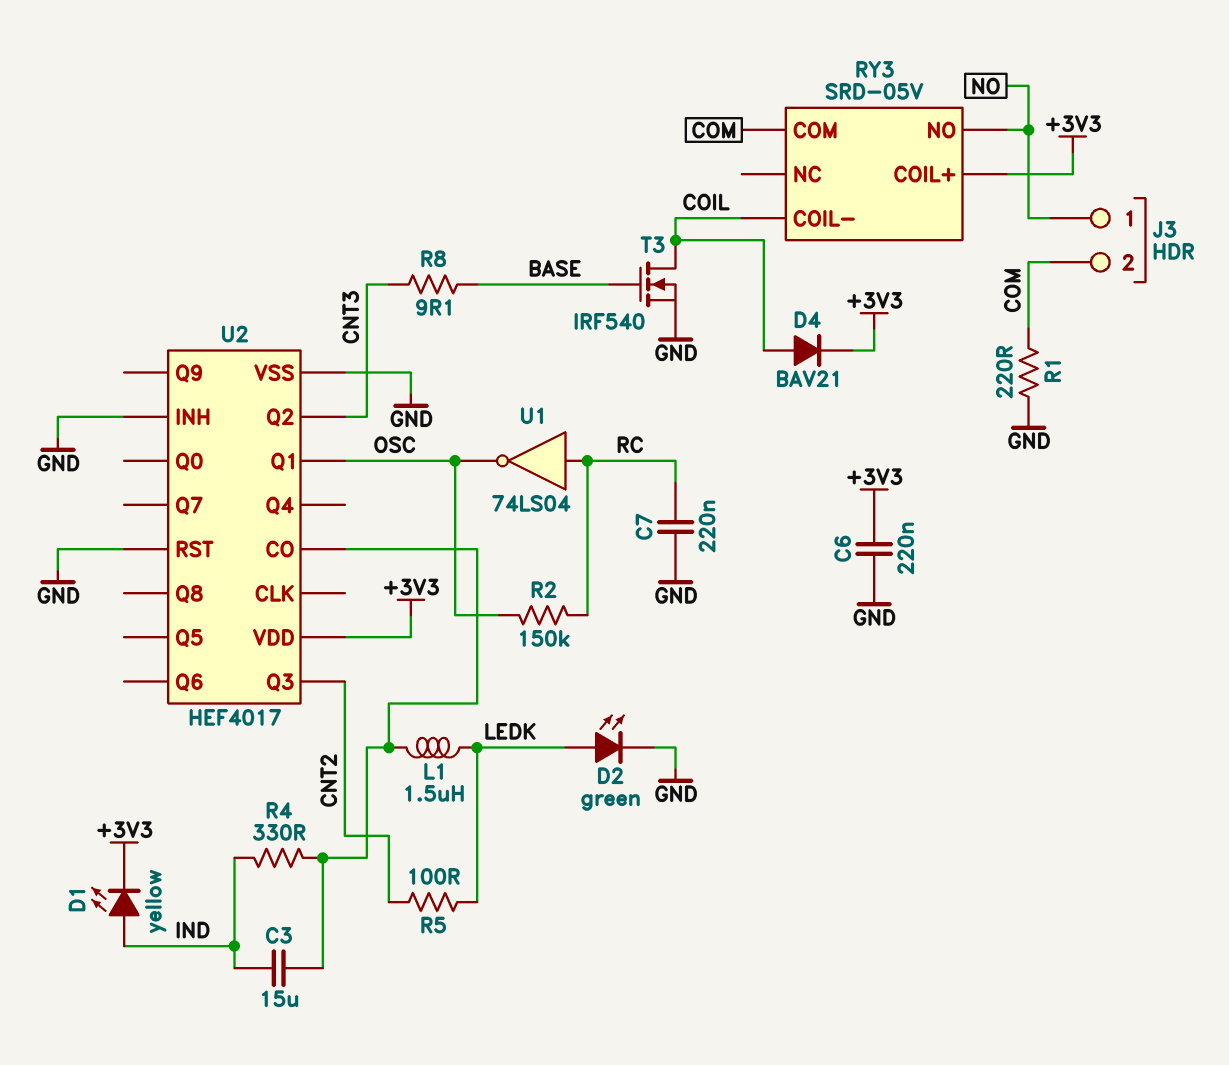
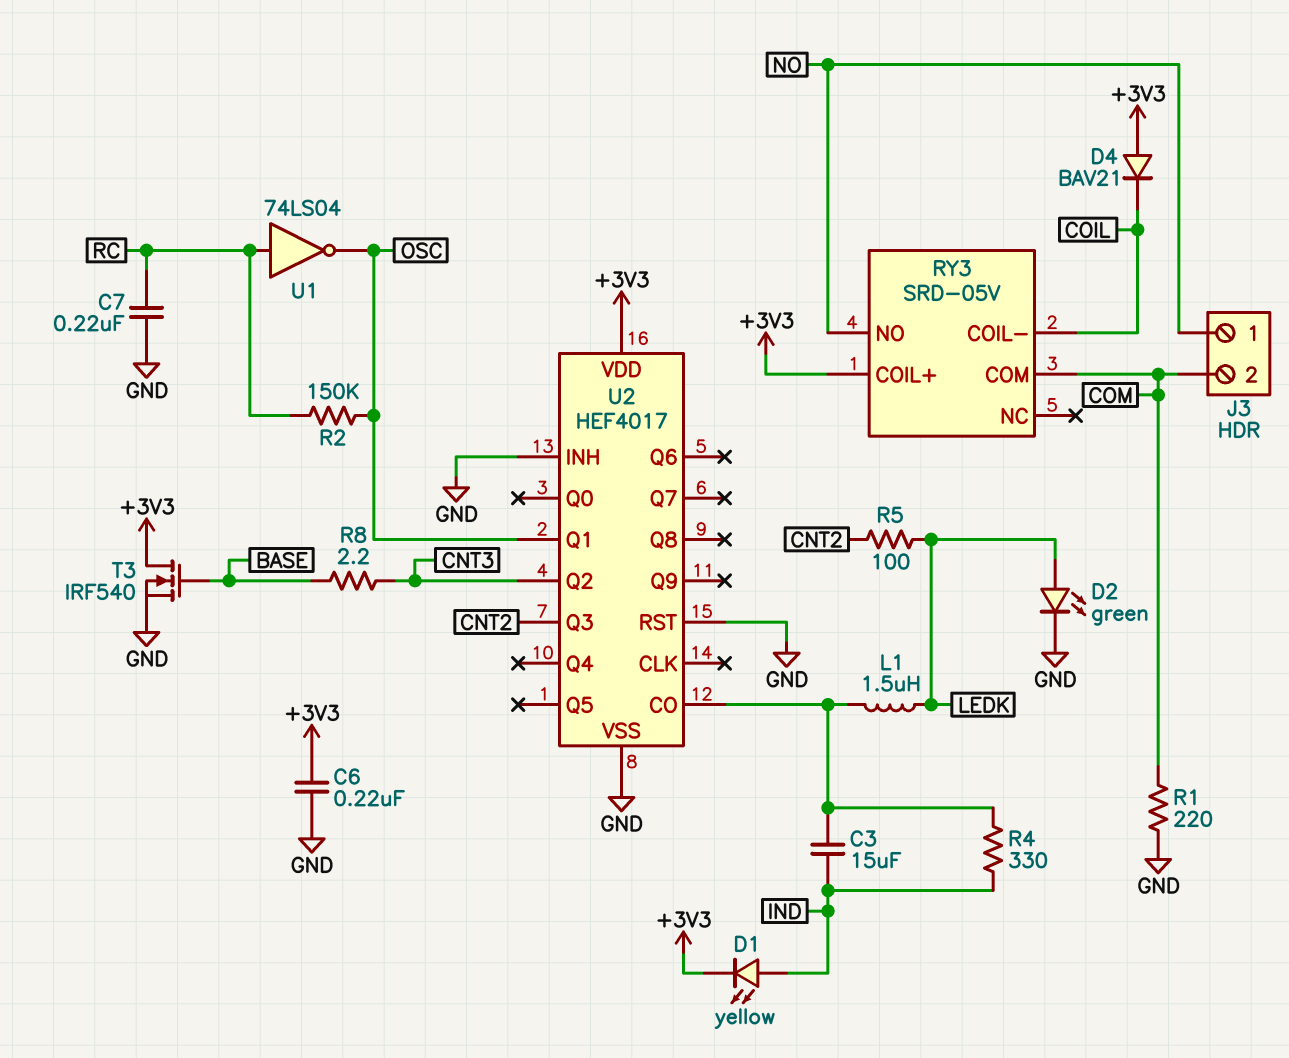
D4: diode BAV21 (A COIL, K +3V3) -> diode BAV21 (A +3V3, K COIL)
R8: 9.1 (BASE, CNT3) -> 2.2 (BASE, CNT3)
T3: NMOS IRF540 (G BASE, D COIL, S GND) -> NMOS IRF540 (G BASE, D +3V3, S GND)

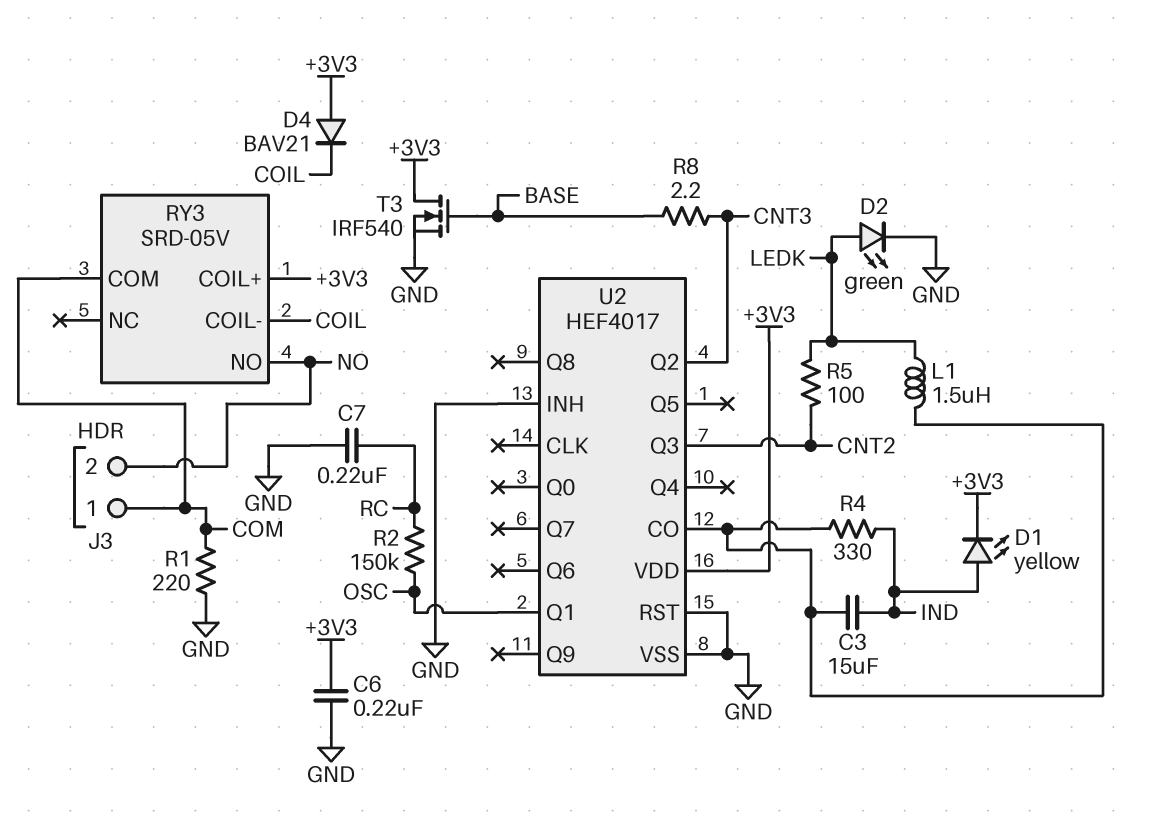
J3 pin 1: NO -> COM
J3 pin 2: COM -> NO
U1: NOT 74LS04 (in RC, out OSC) -> none

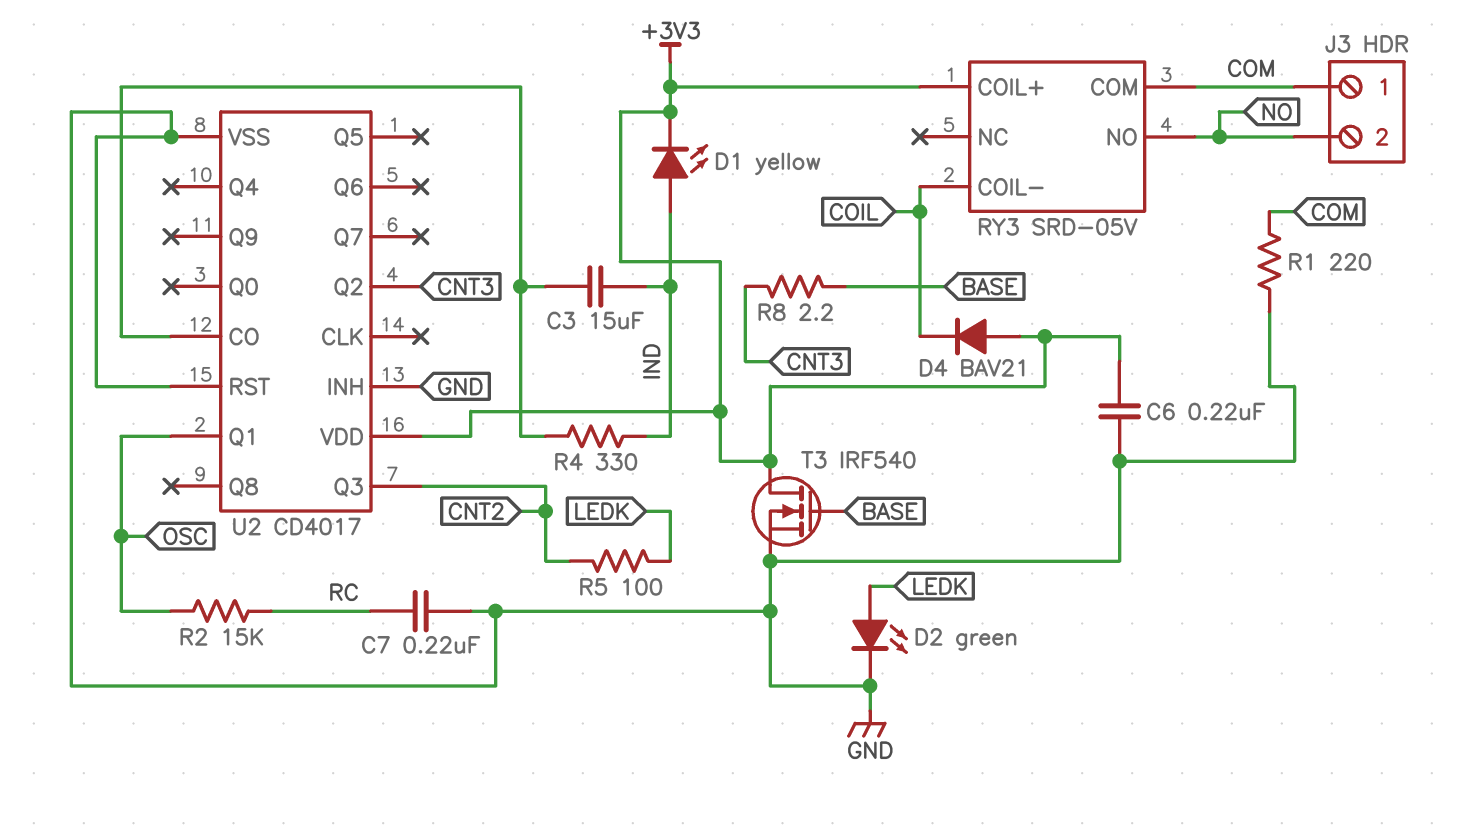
L1: 1.5uH (LEDK, U2/CO) -> none
R2: 150k (OSC, RC) -> 15k (OSC, RC)
U2: HEF4017 -> CD4017

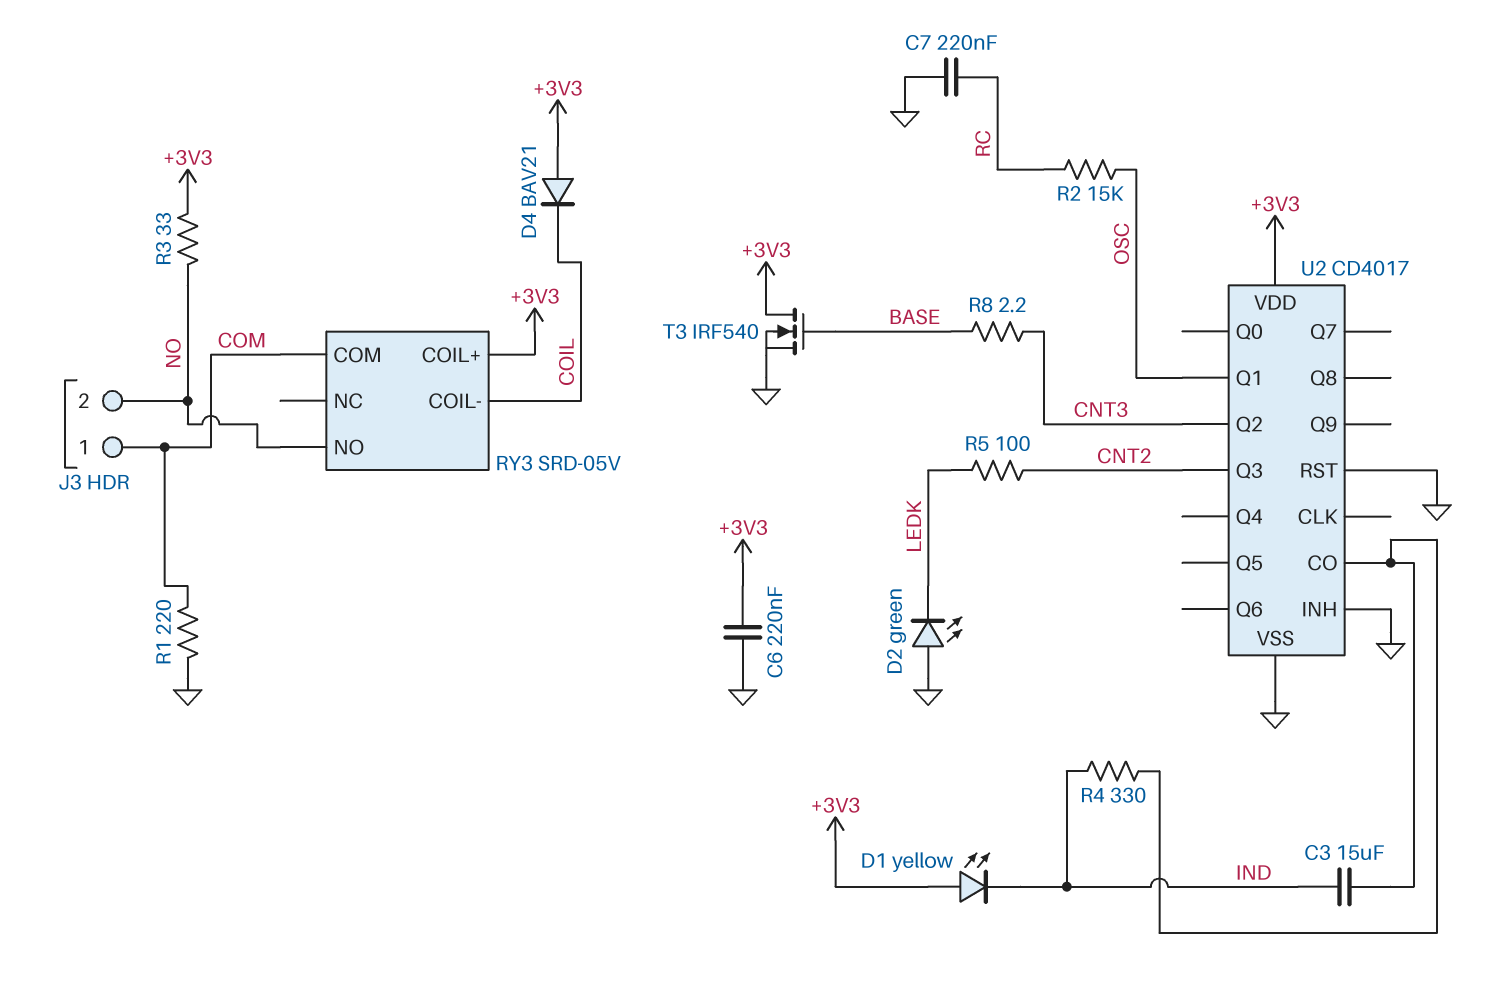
D1: LED yellow (A IND, K +3V3) -> LED yellow (A +3V3, K IND)
D2: LED green (A LEDK, K GND) -> LED green (A GND, K LEDK)
R3: none -> 33 (+3V3, NO)

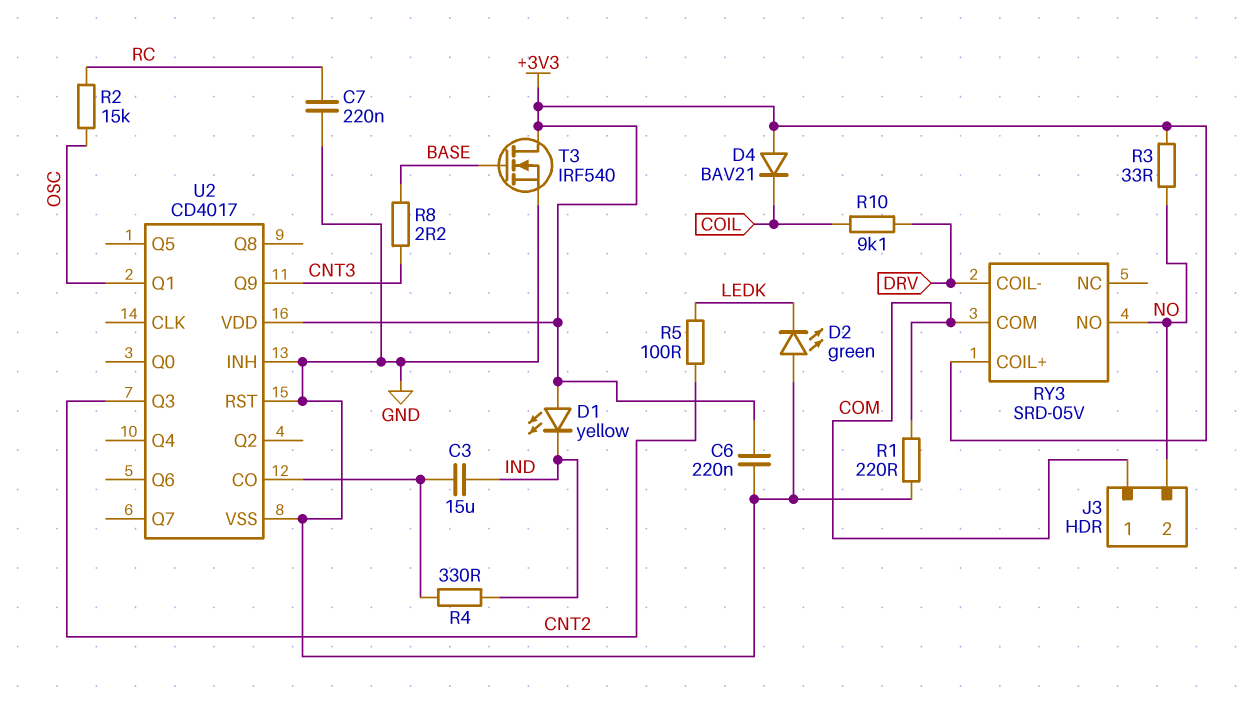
R10: none -> 9.1k (COIL, DRV)
RY3 pin COIL-: COIL -> DRV
U2 pin Q2: CNT3 -> none
U2 pin Q9: none -> CNT3

